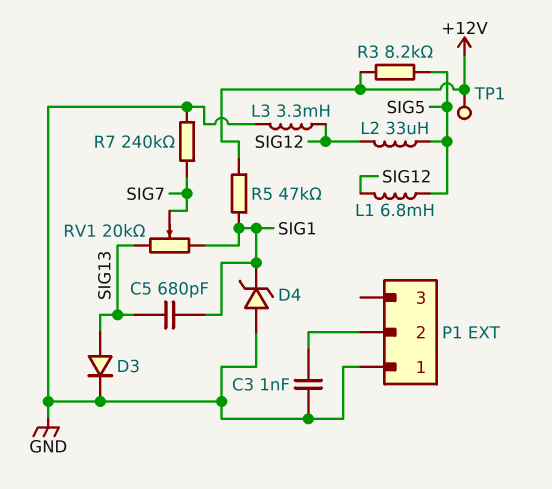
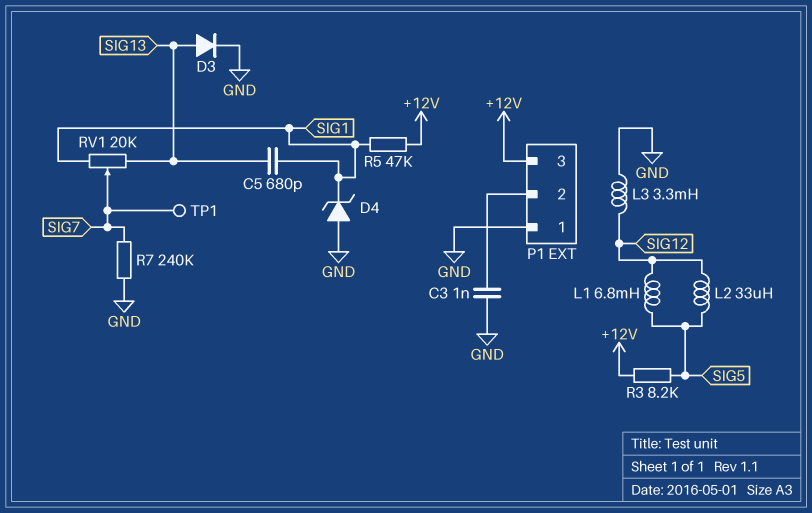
P1 pin 3: none -> +12V
TP1: test point (+12V) -> test point (SIG7)

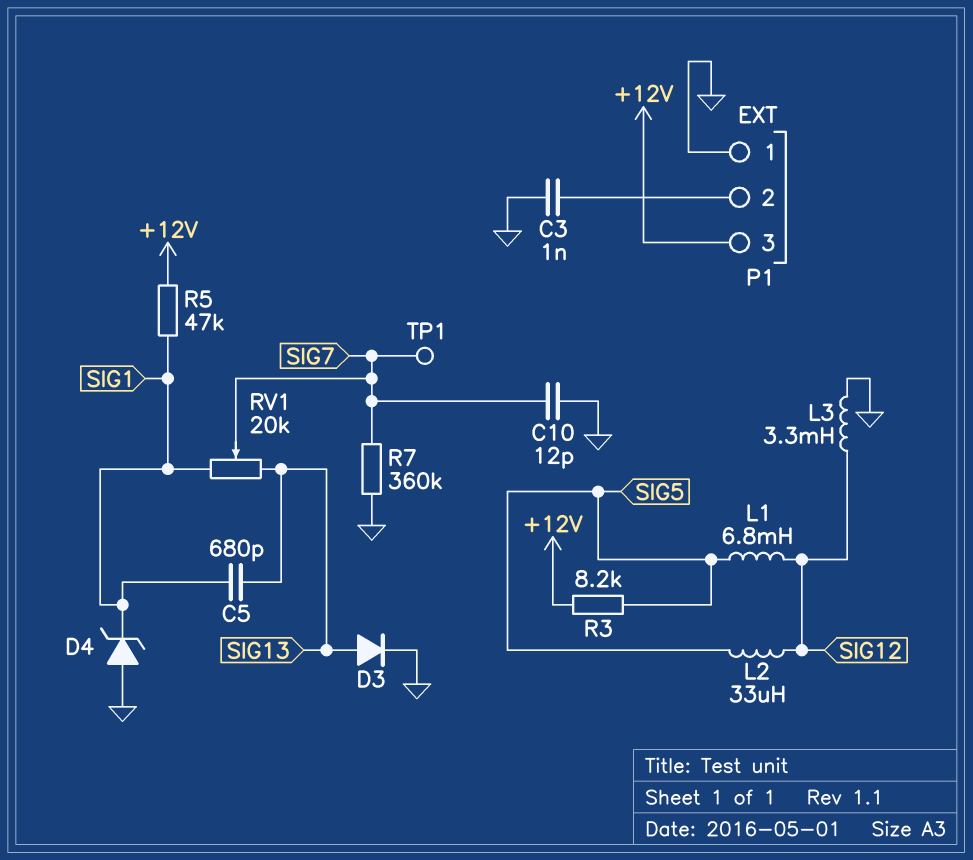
C10: none -> 12pF (GND, SIG7)
R7: 240k (GND, SIG7) -> 360k (GND, SIG7)

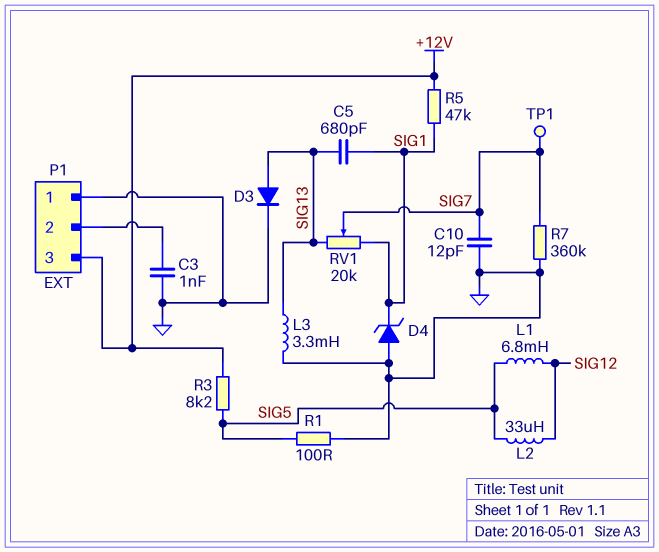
L3: 3.3mH (GND, SIG12) -> 3.3mH (GND, SIG13)
R1: none -> 100 (GND, SIG5)

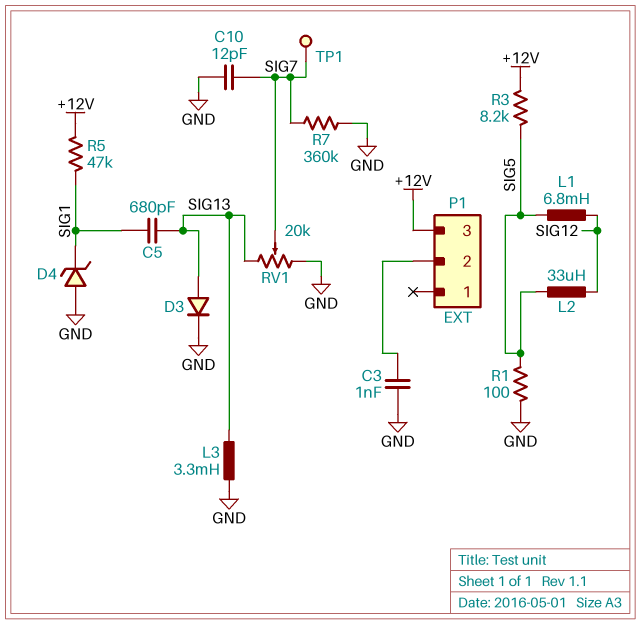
P1 pin 1: GND -> none
RV1: 20k (SIG1, SIG13, wiper SIG7) -> 20k (GND, SIG13, wiper SIG7)

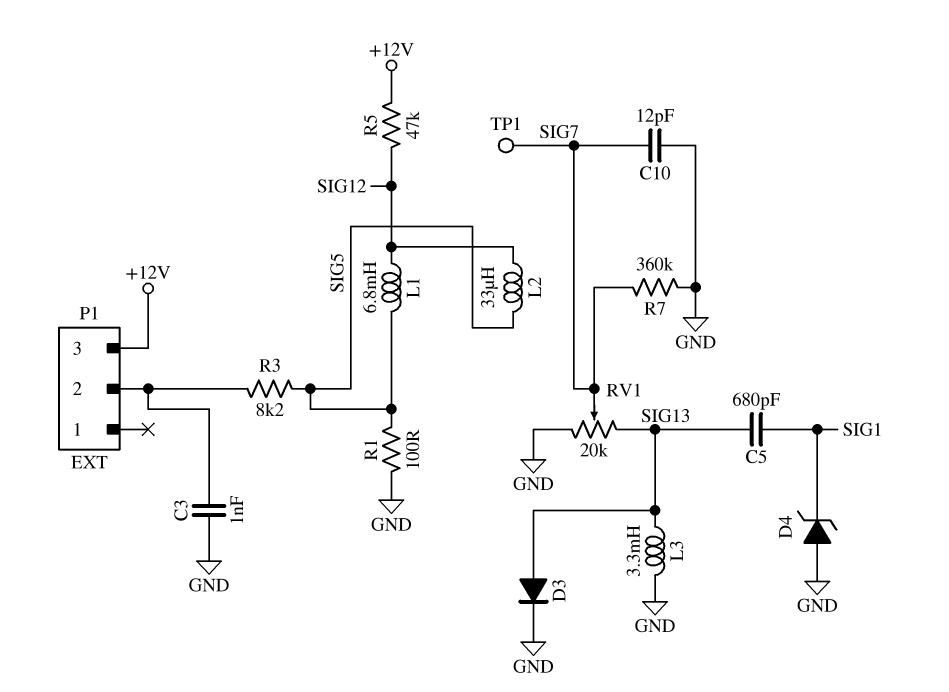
R3: 8.2k (+12V, SIG5) -> 8.2k (P1/2, SIG5)
R5: 47k (+12V, SIG1) -> 47k (+12V, SIG12)

